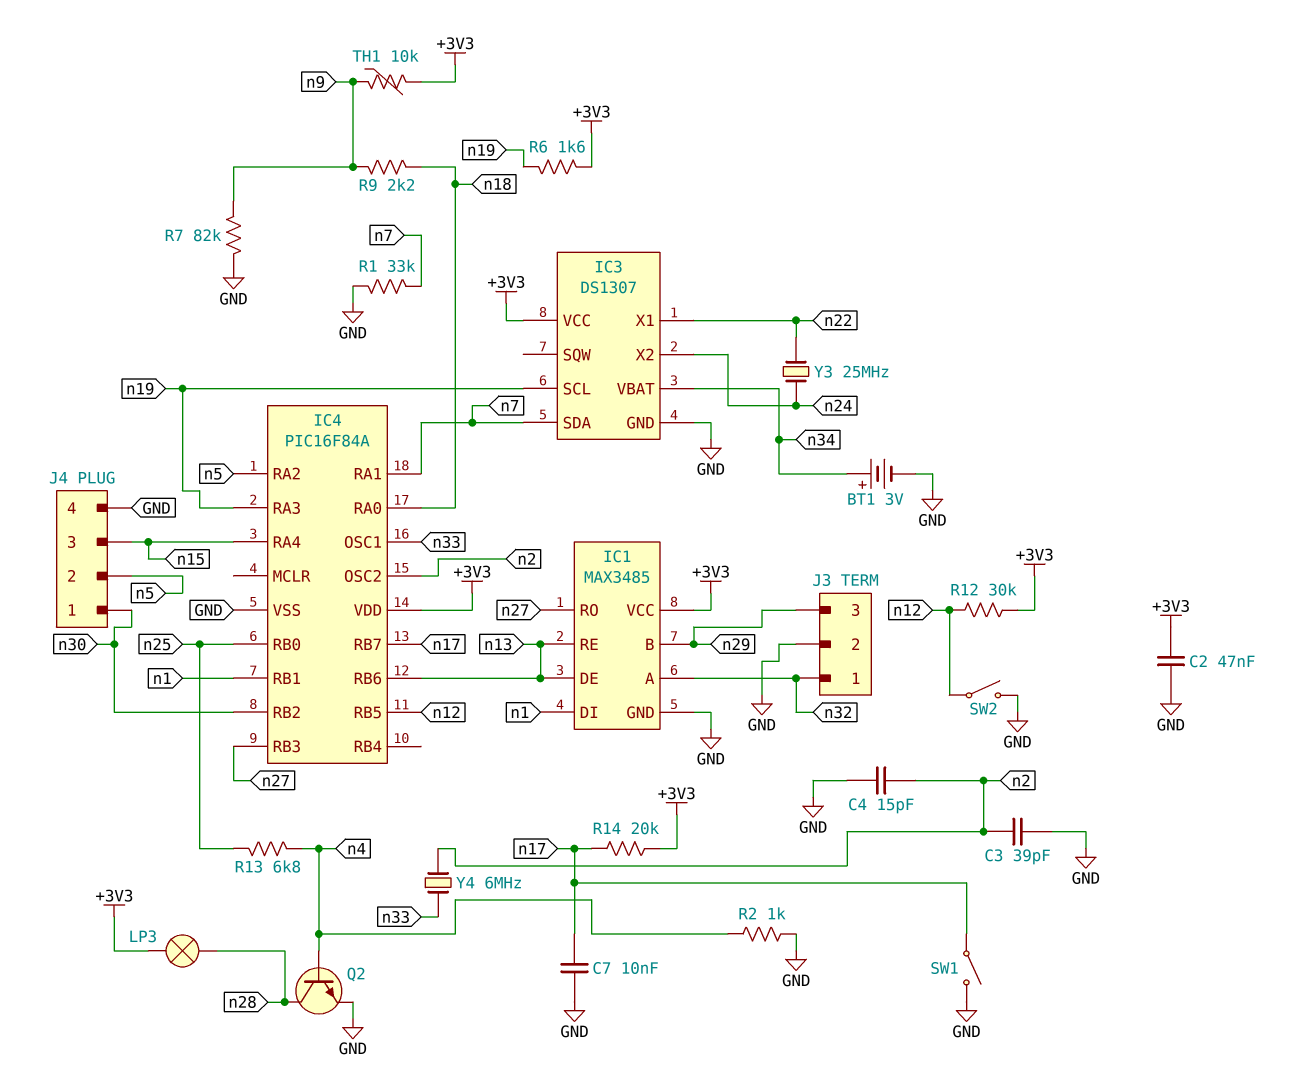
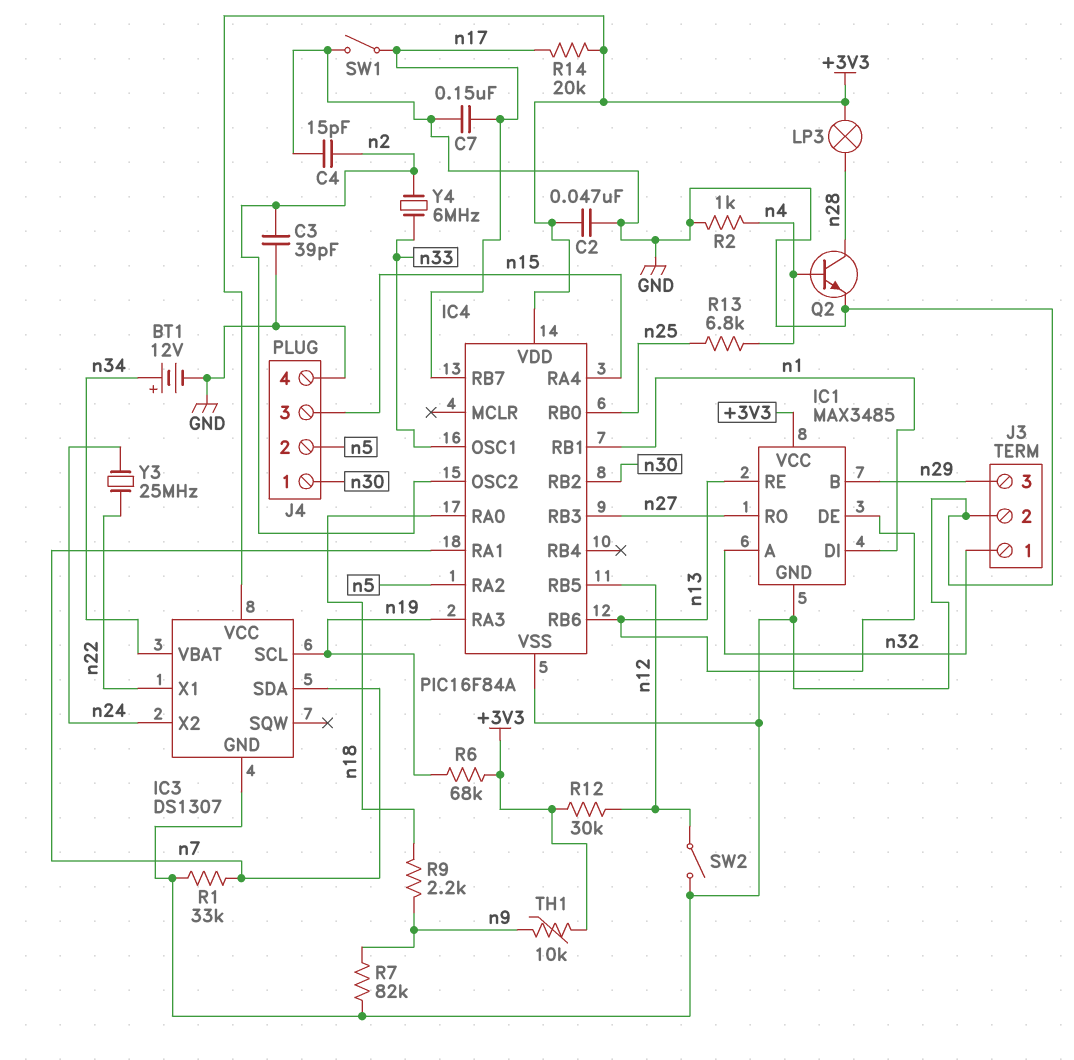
BT1: 3V (plus n34, minus GND) -> 12V (plus n34, minus GND)
C7: 10nF (GND, n17) -> 150nF (GND, n17)
R6: 1.6k (+3V3, n19) -> 68k (+3V3, n19)

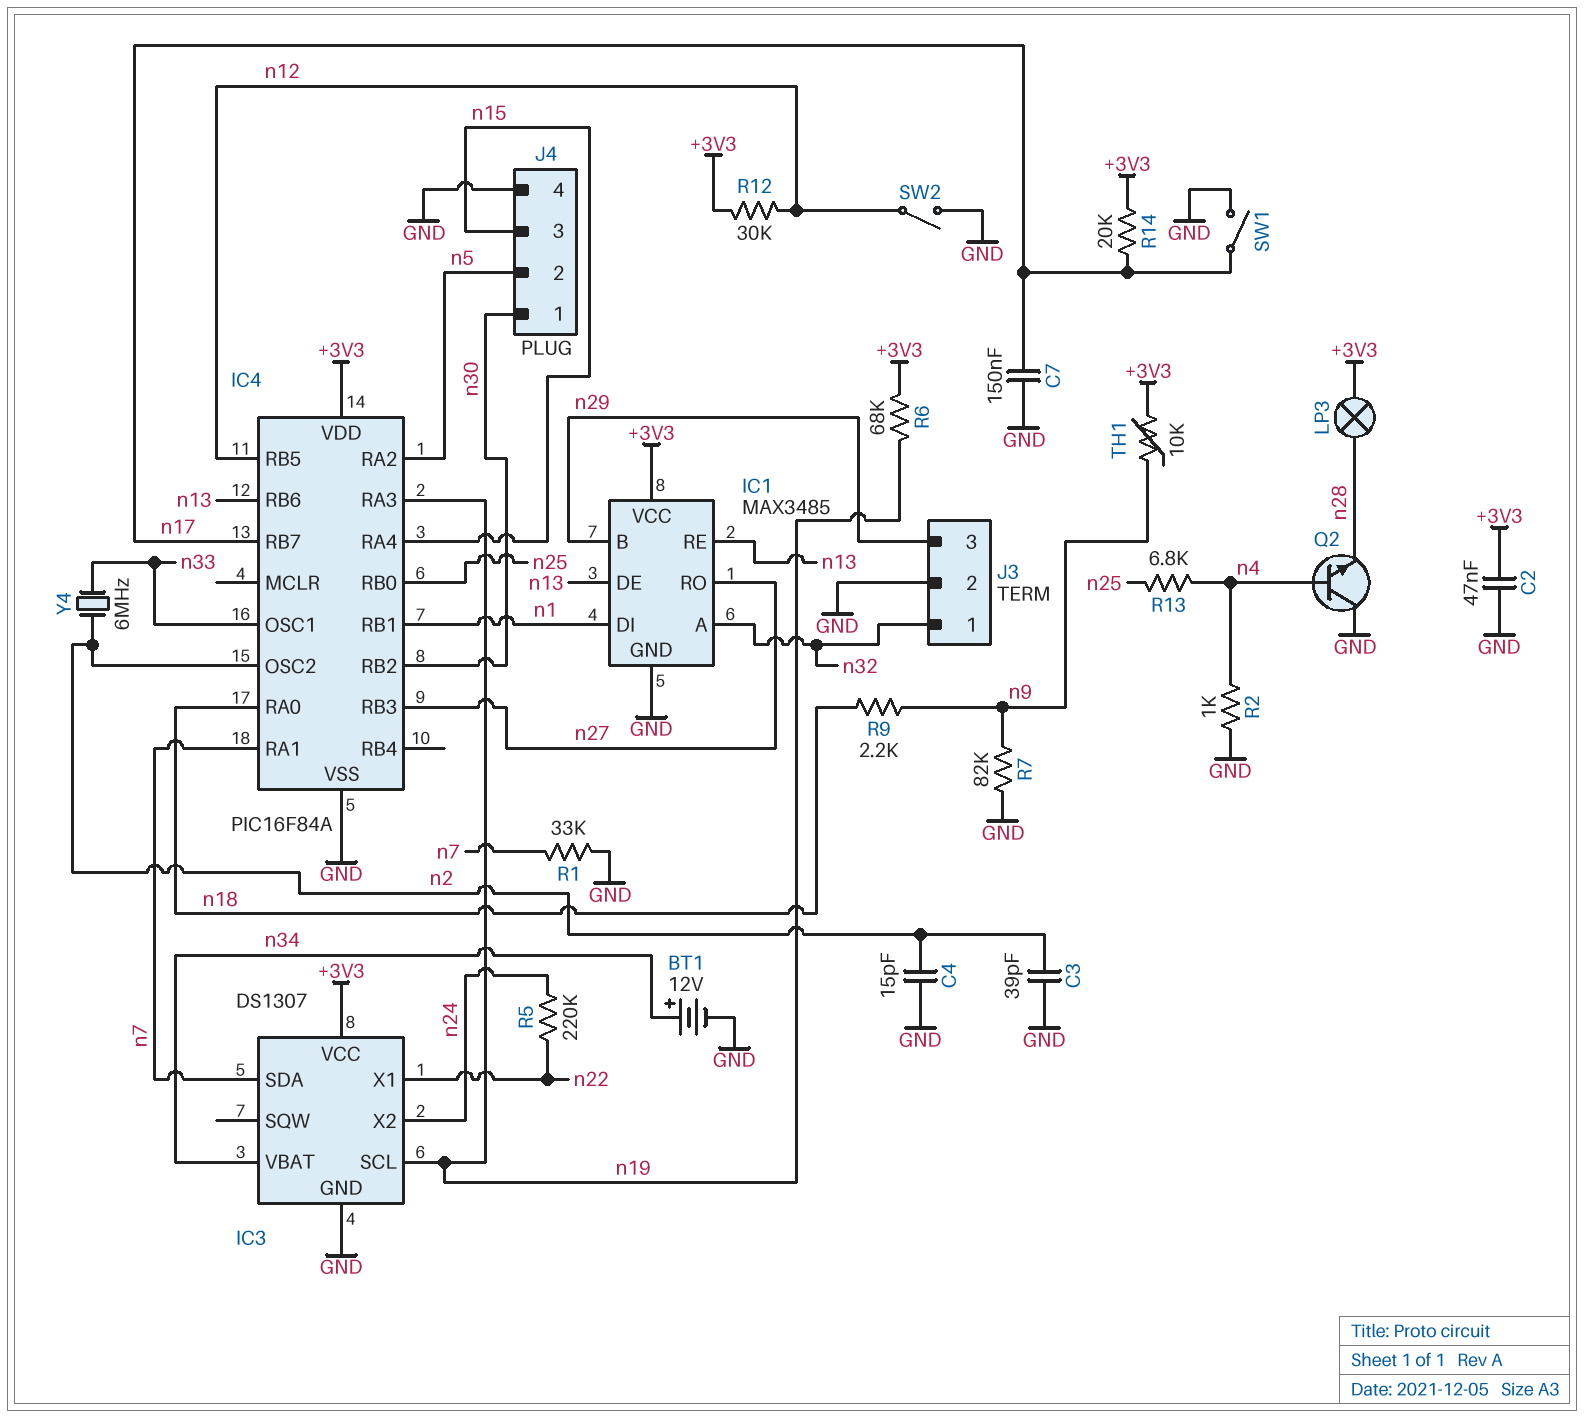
Q2: NPN (B n4, C n28, E GND) -> NPN (B n4, C GND, E n28)
R5: none -> 220k (n22, n24)
Y3: 25MHz (n22, n24) -> none

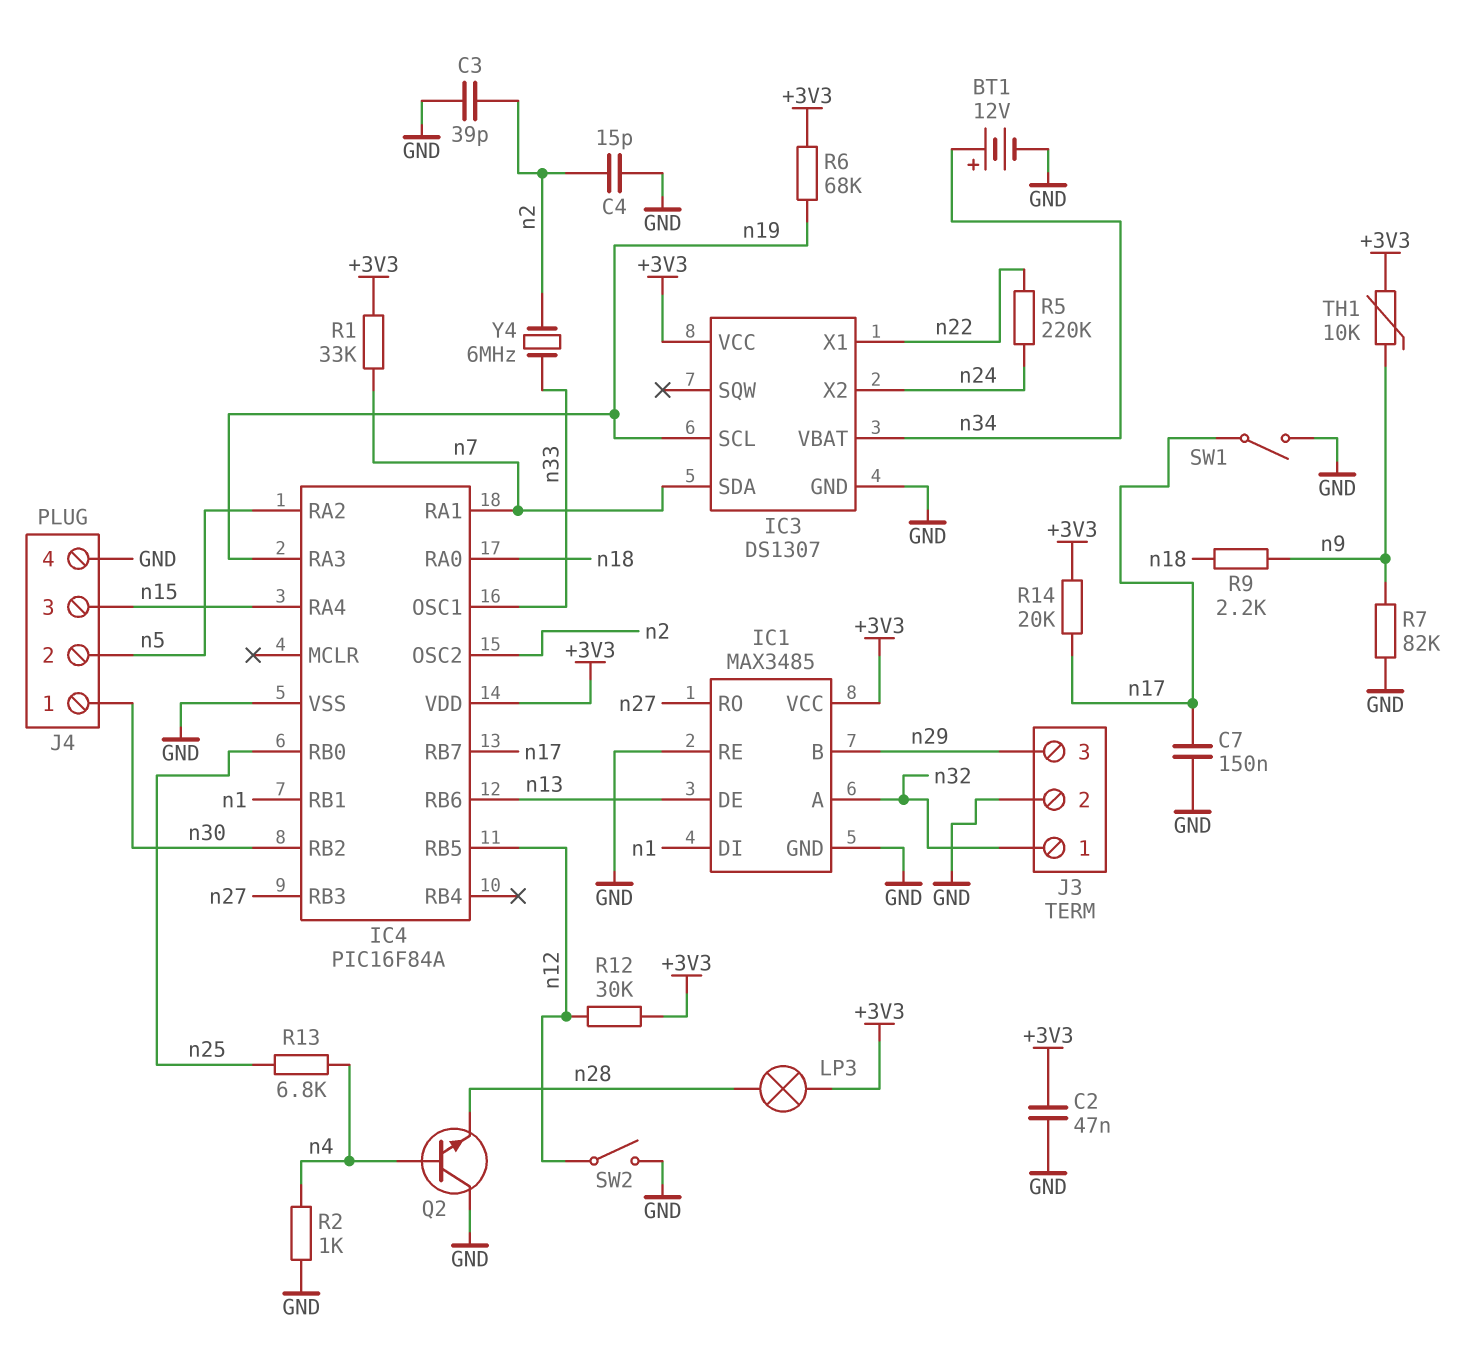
IC1 pin RE: n13 -> GND
R1: 33k (GND, n7) -> 33k (+3V3, n7)

